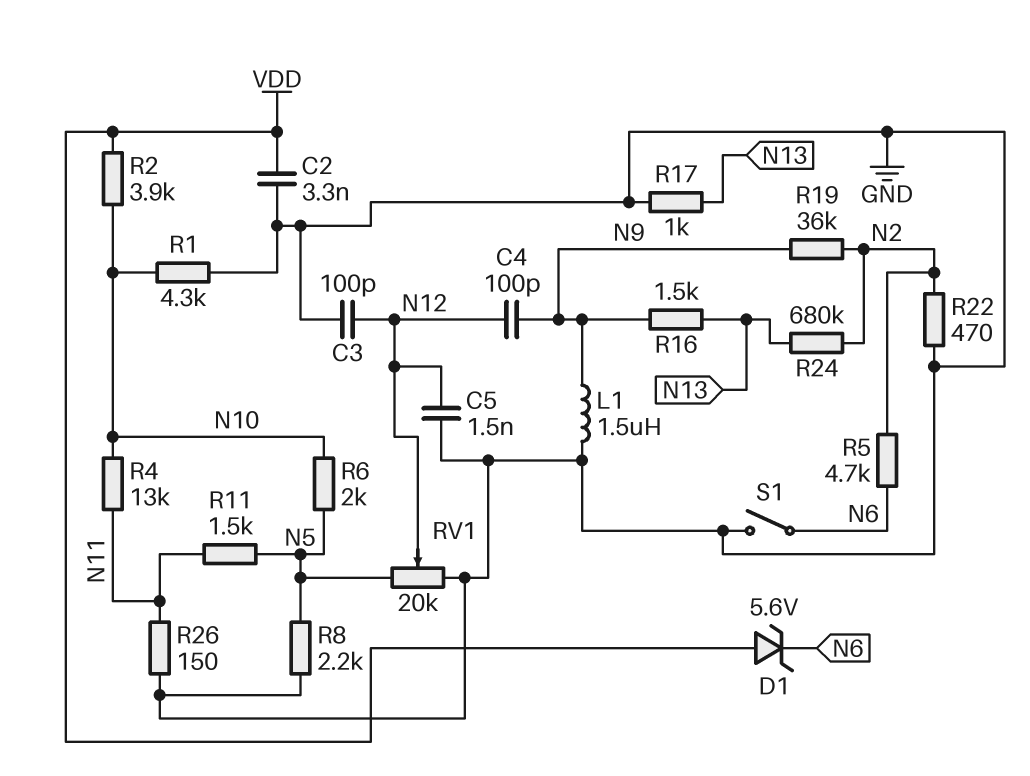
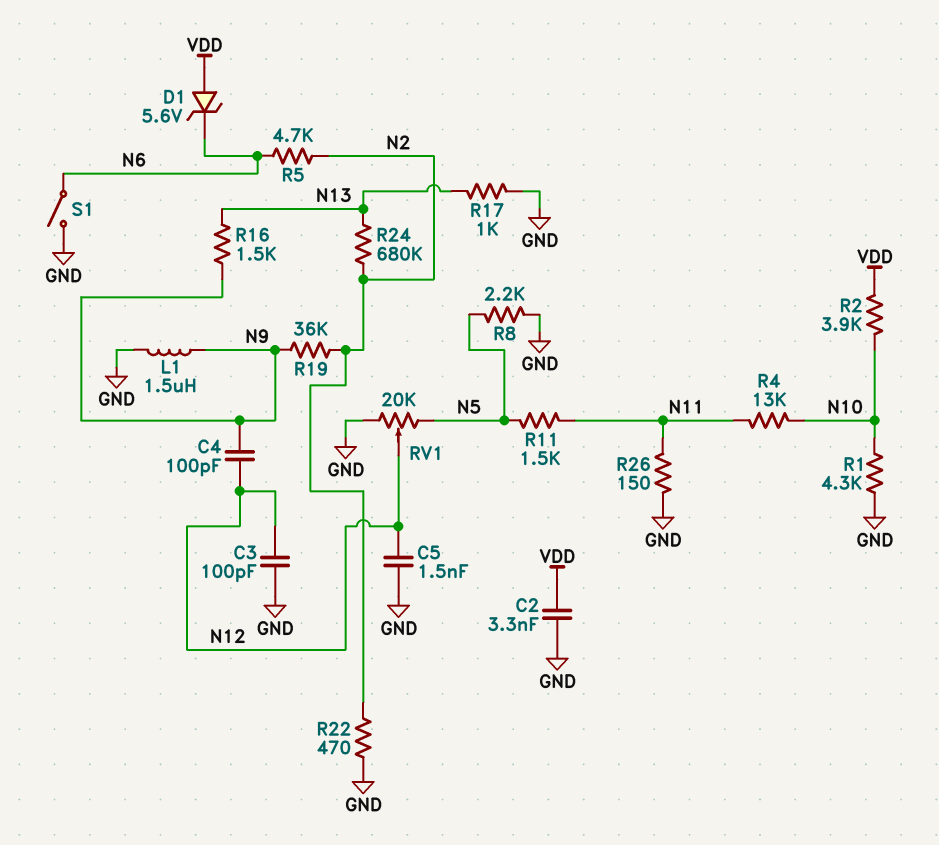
R6: 2k (N5, N10) -> none

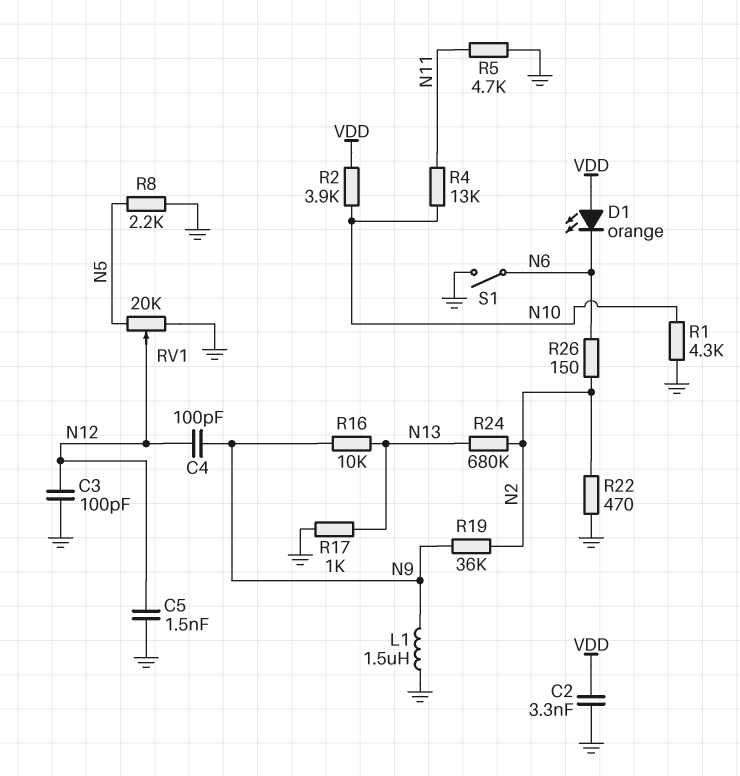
D1: zener 5.6V (A VDD, K N6) -> LED orange (A VDD, K N6)
R5: 4.7k (N2, N6) -> 4.7k (GND, N11)
R11: 1.5k (N5, N11) -> none
R16: 1.5k (N9, N13) -> 10k (N9, N13)
R26: 150 (GND, N11) -> 150 (N2, N6)

